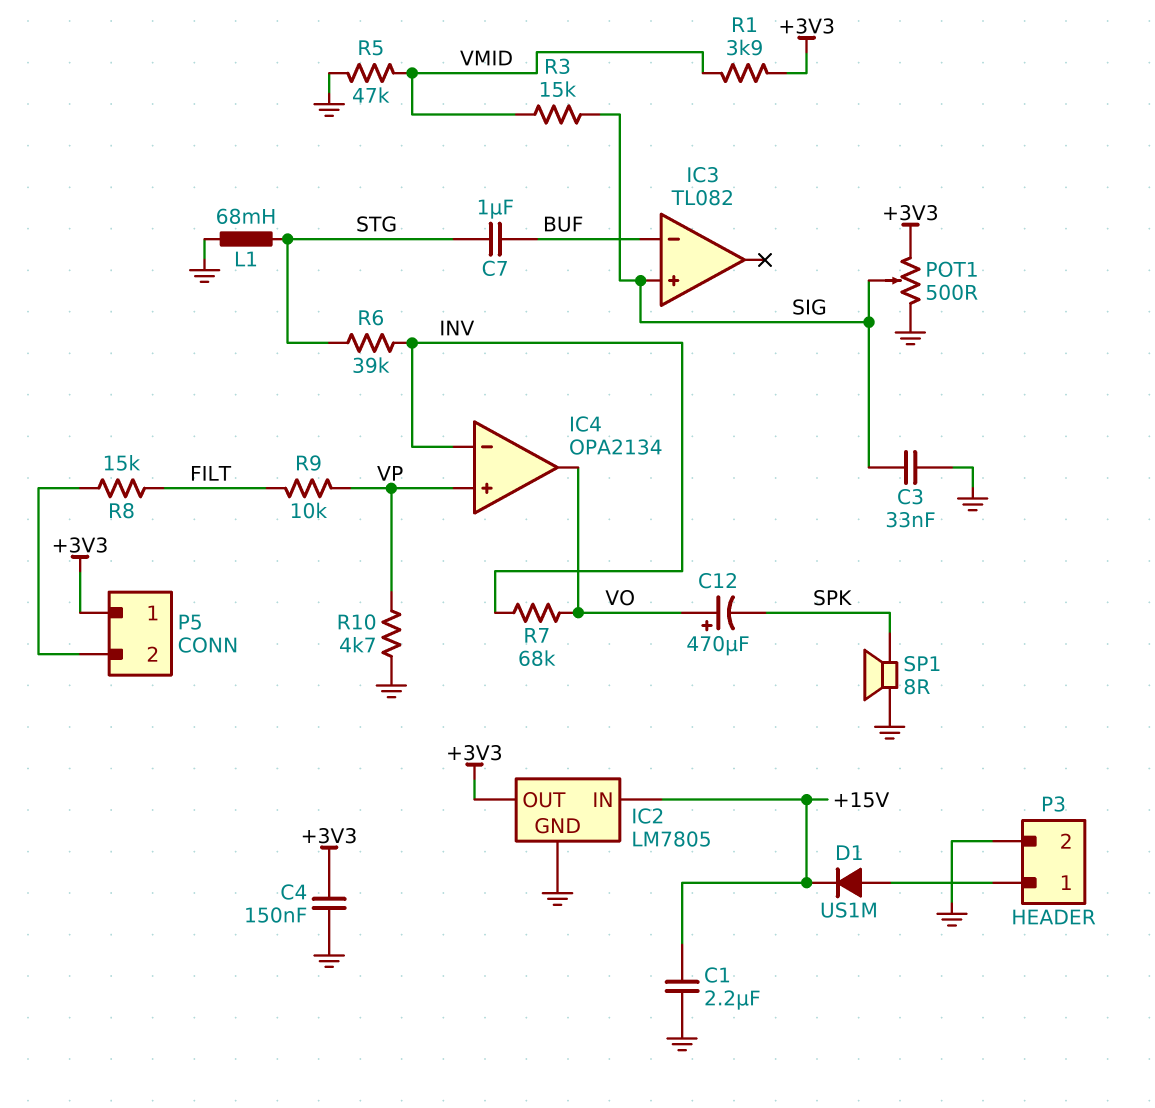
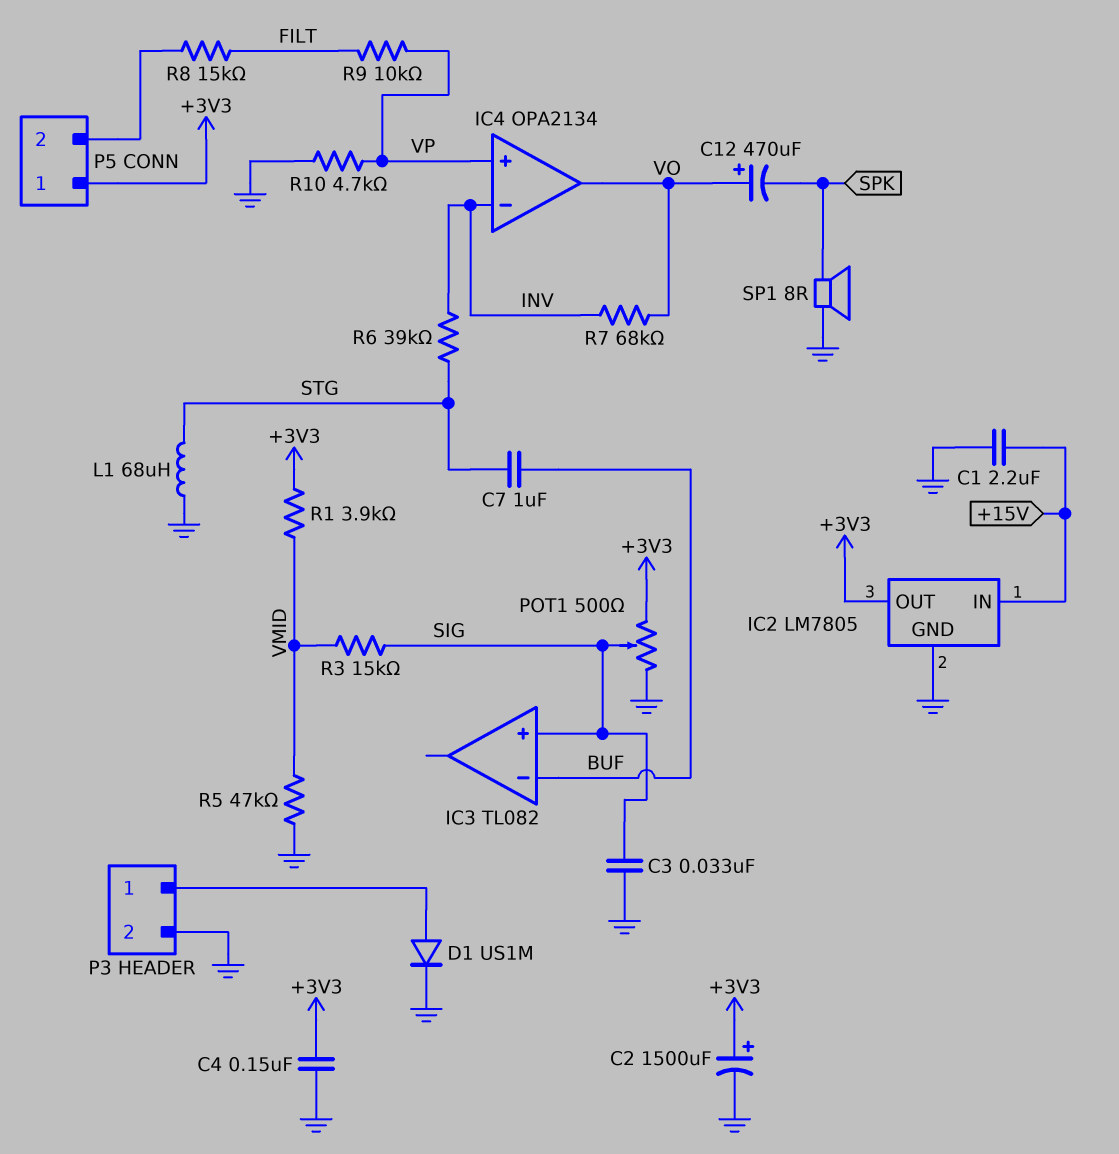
C2: none -> 1500uF (plus +3V3, minus GND)
D1: diode US1M (A P3/1, K +15V) -> diode US1M (A P3/1, K GND)
L1: 68mH (GND, STG) -> 68uH (GND, STG)

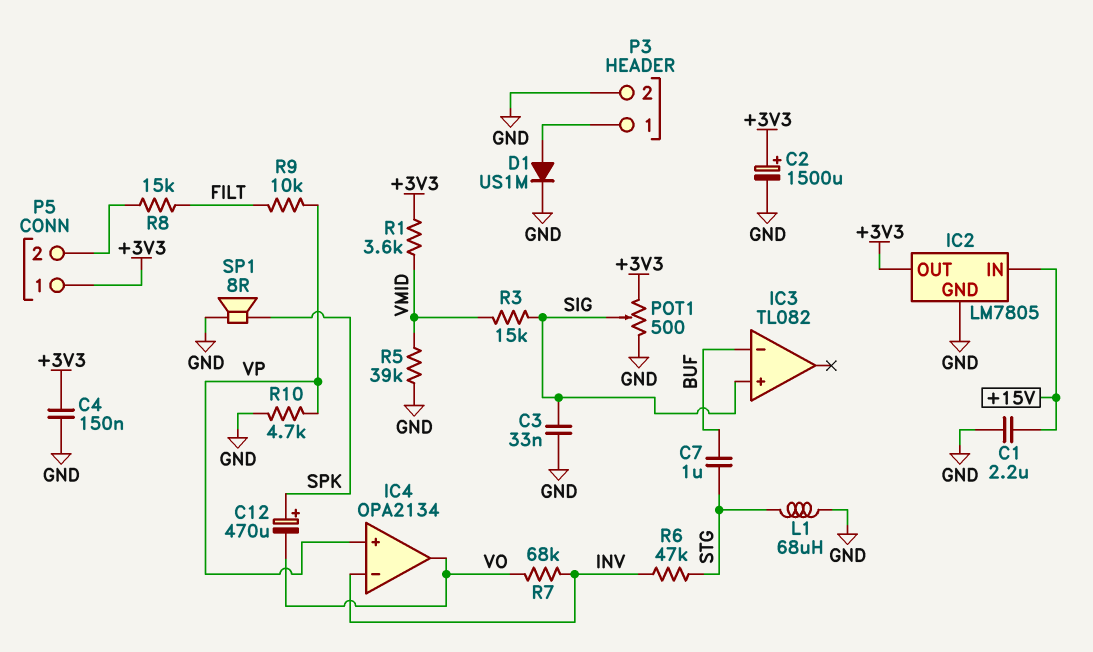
C12: 470uF (plus VO, minus SPK) -> 470uF (plus SPK, minus VO)
R1: 3.9k (+3V3, VMID) -> 3.6k (+3V3, VMID)
R5: 47k (GND, VMID) -> 39k (GND, VMID)
R6: 39k (INV, STG) -> 47k (INV, STG)

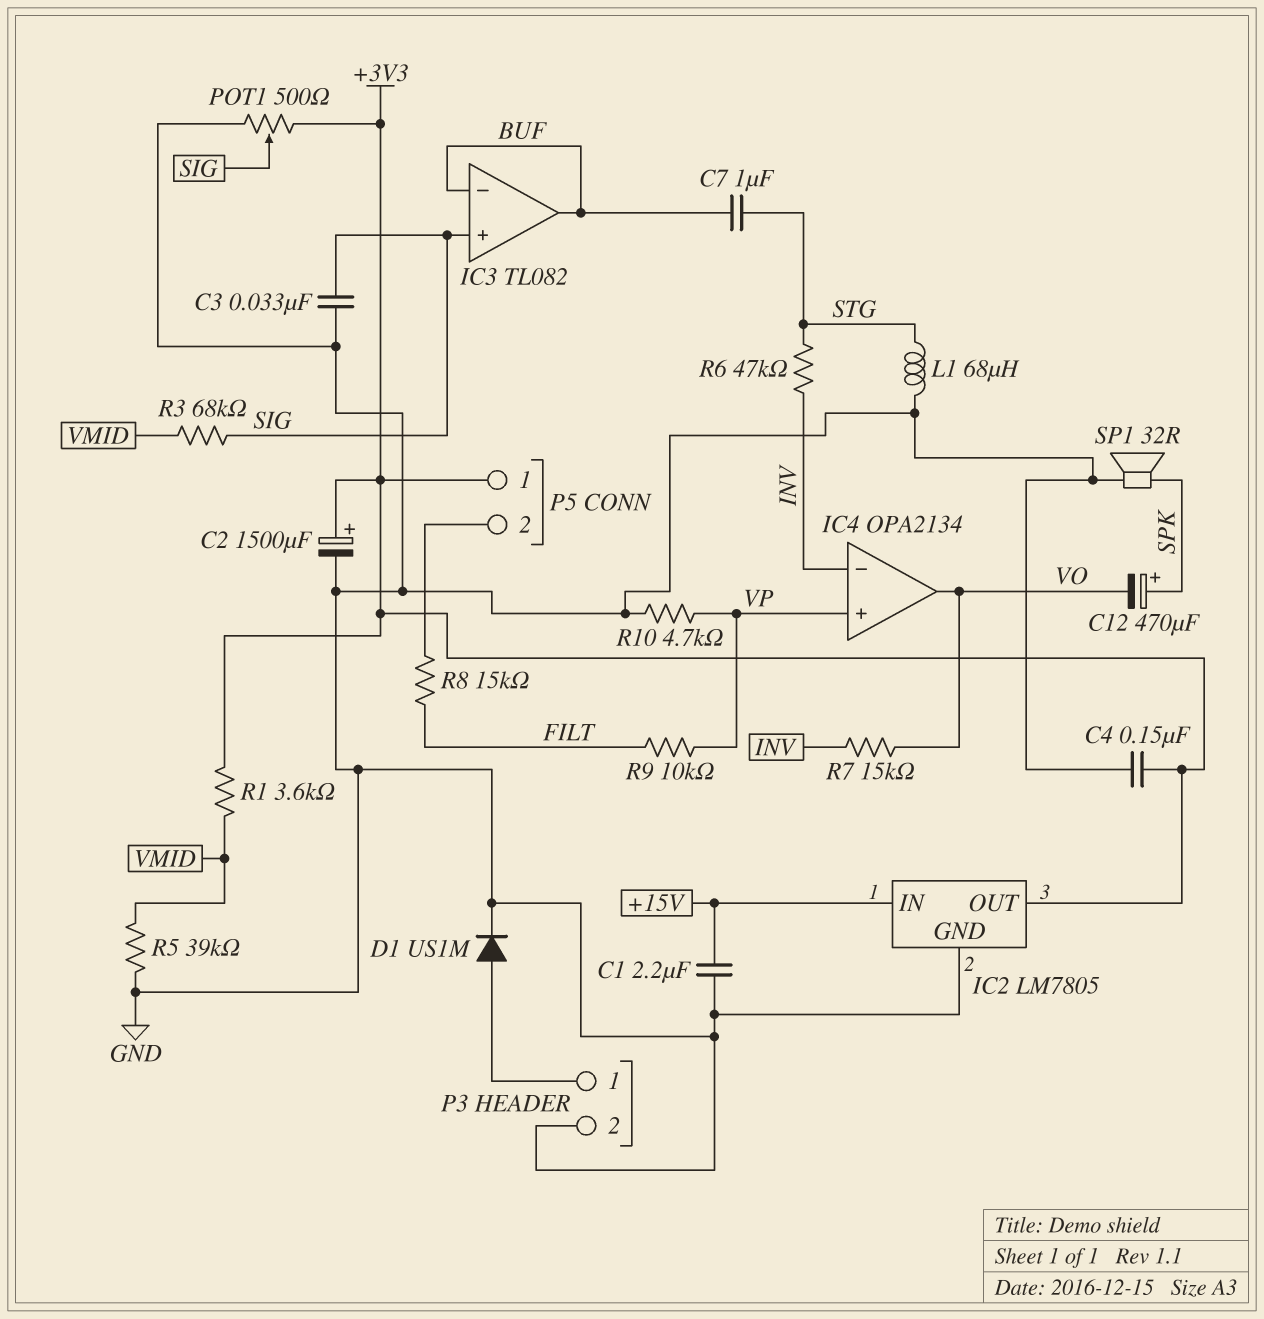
IC3 pin out: none -> BUF
R3: 15k (SIG, VMID) -> 68k (SIG, VMID)
R7: 68k (INV, VO) -> 15k (INV, VO)
SP1: speaker 8R (GND, SPK) -> speaker 32R (GND, SPK)

